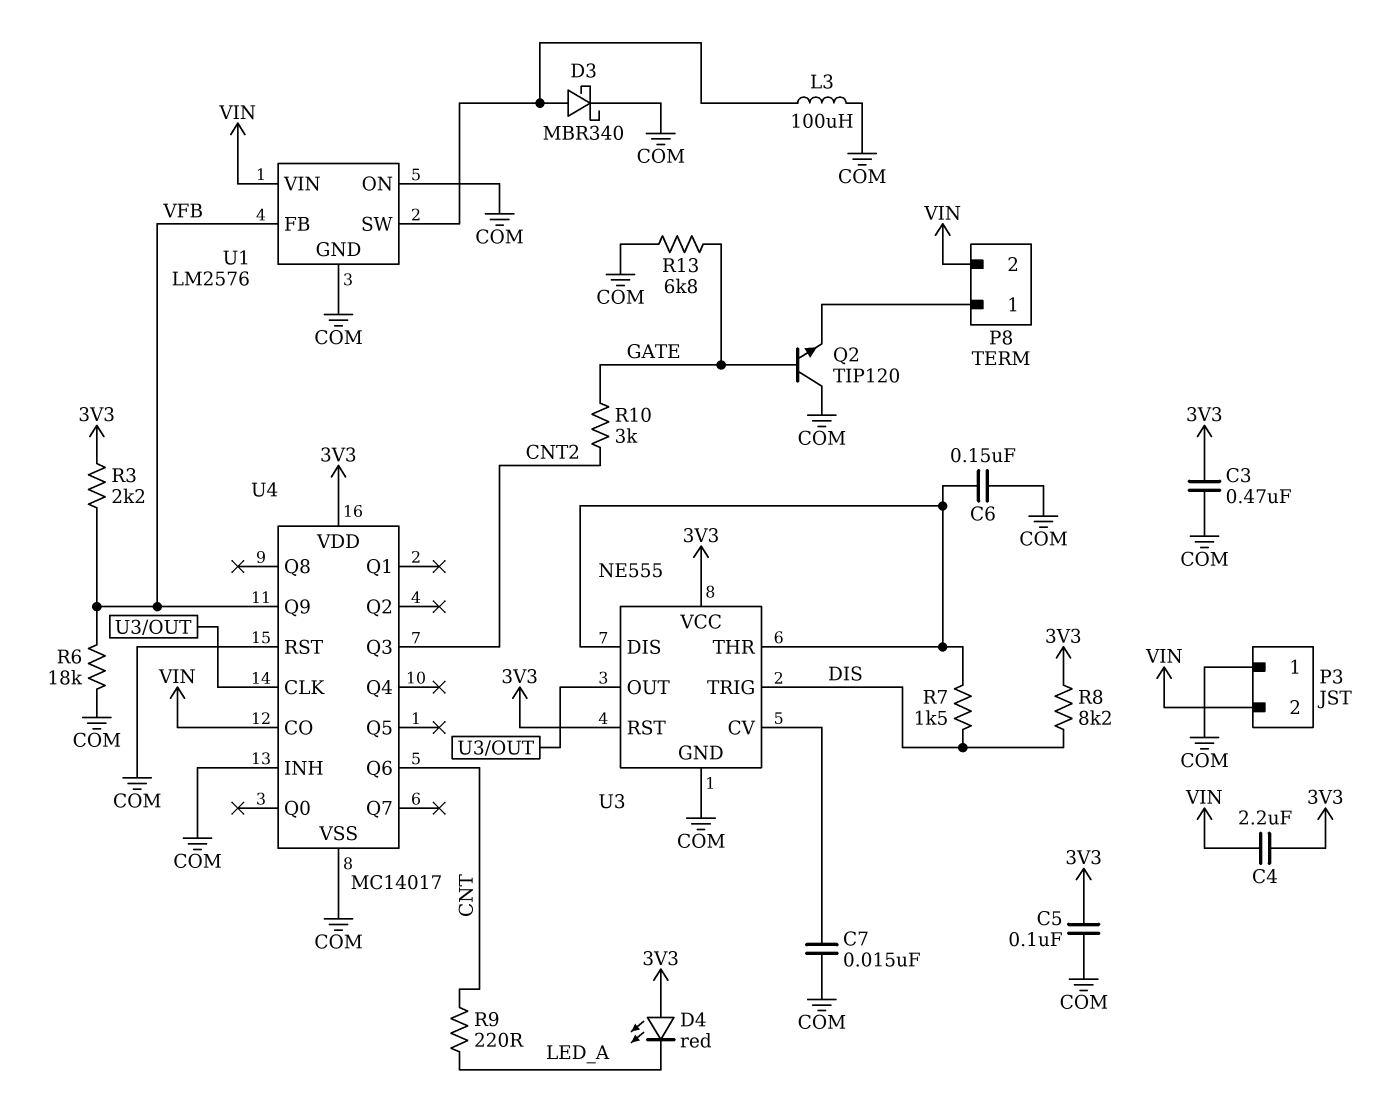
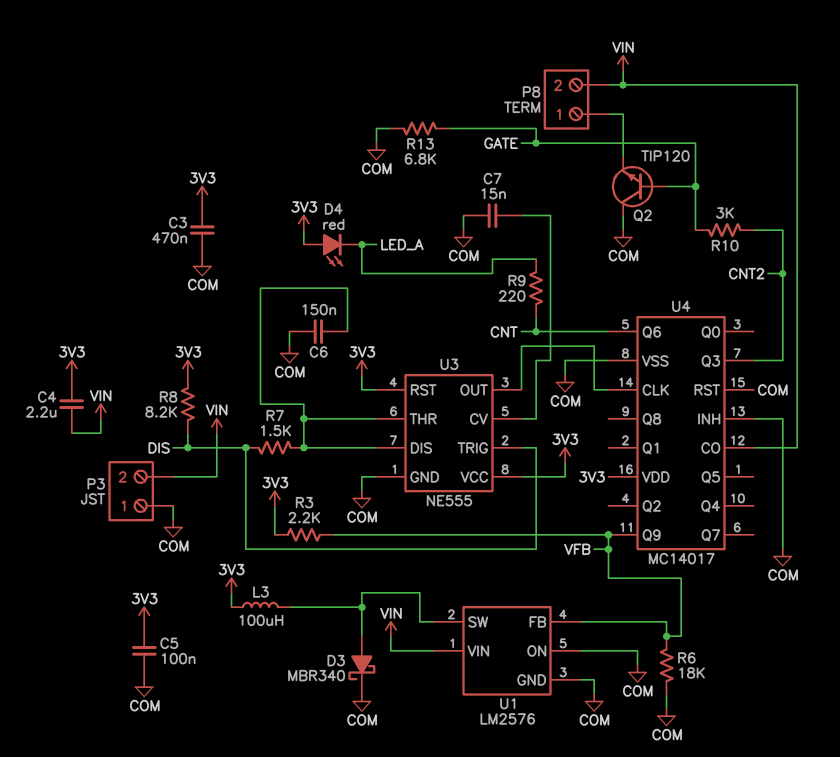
L3: 100uH (COM, U1/SW) -> 100uH (3V3, U1/SW)

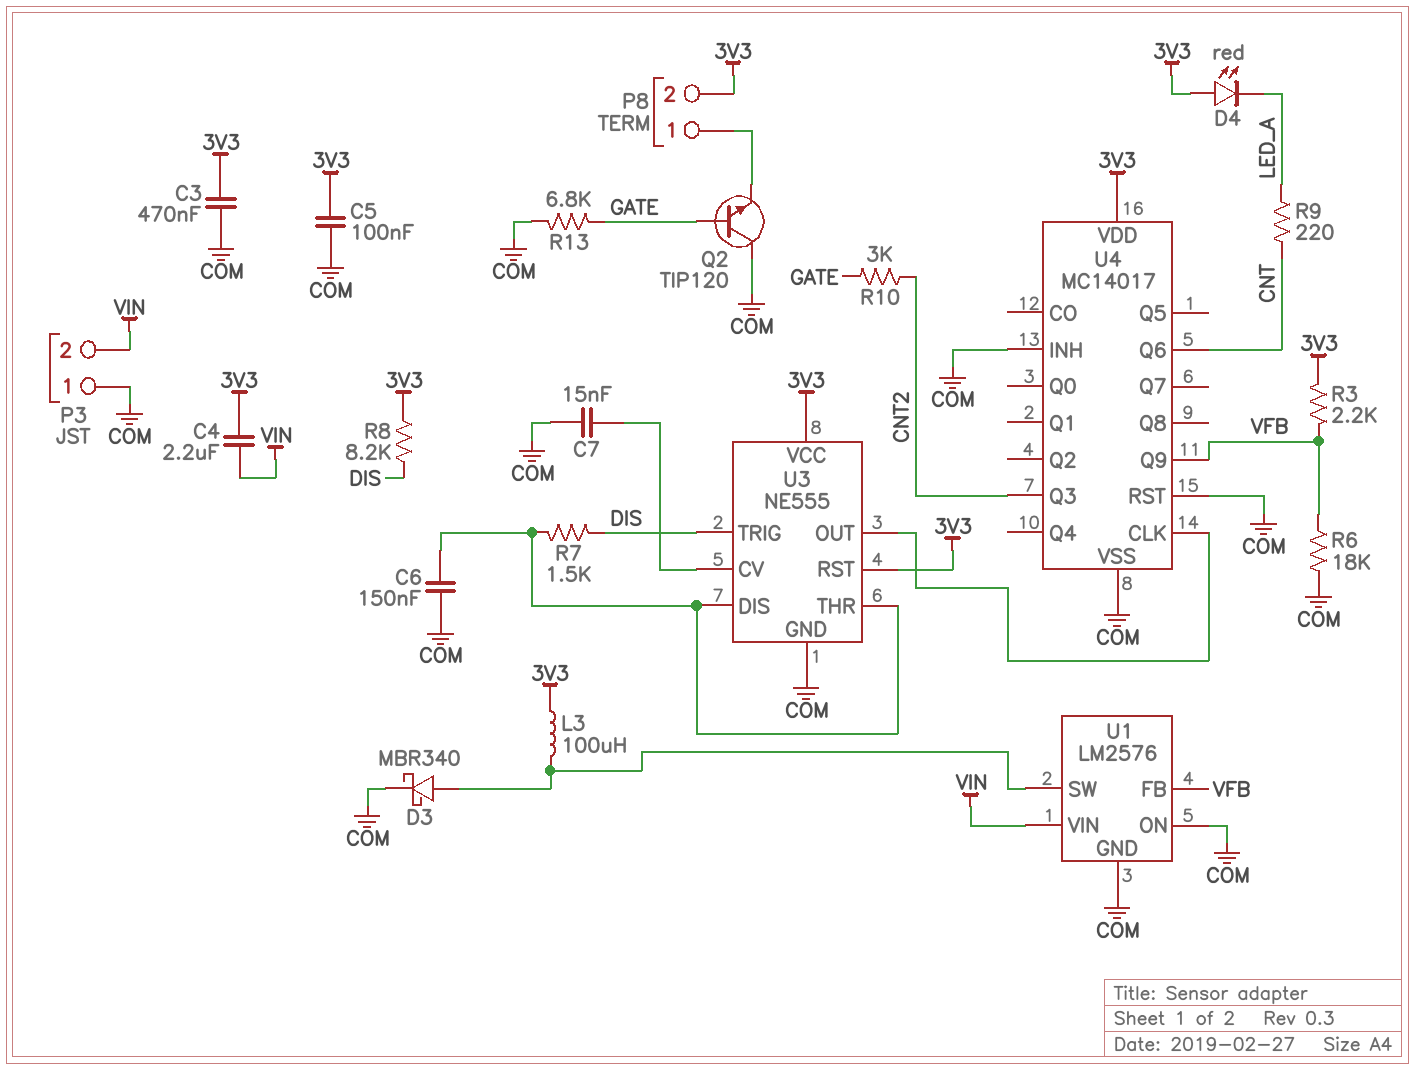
P8 pin 2: VIN -> 3V3
U4 pin CO: VIN -> none

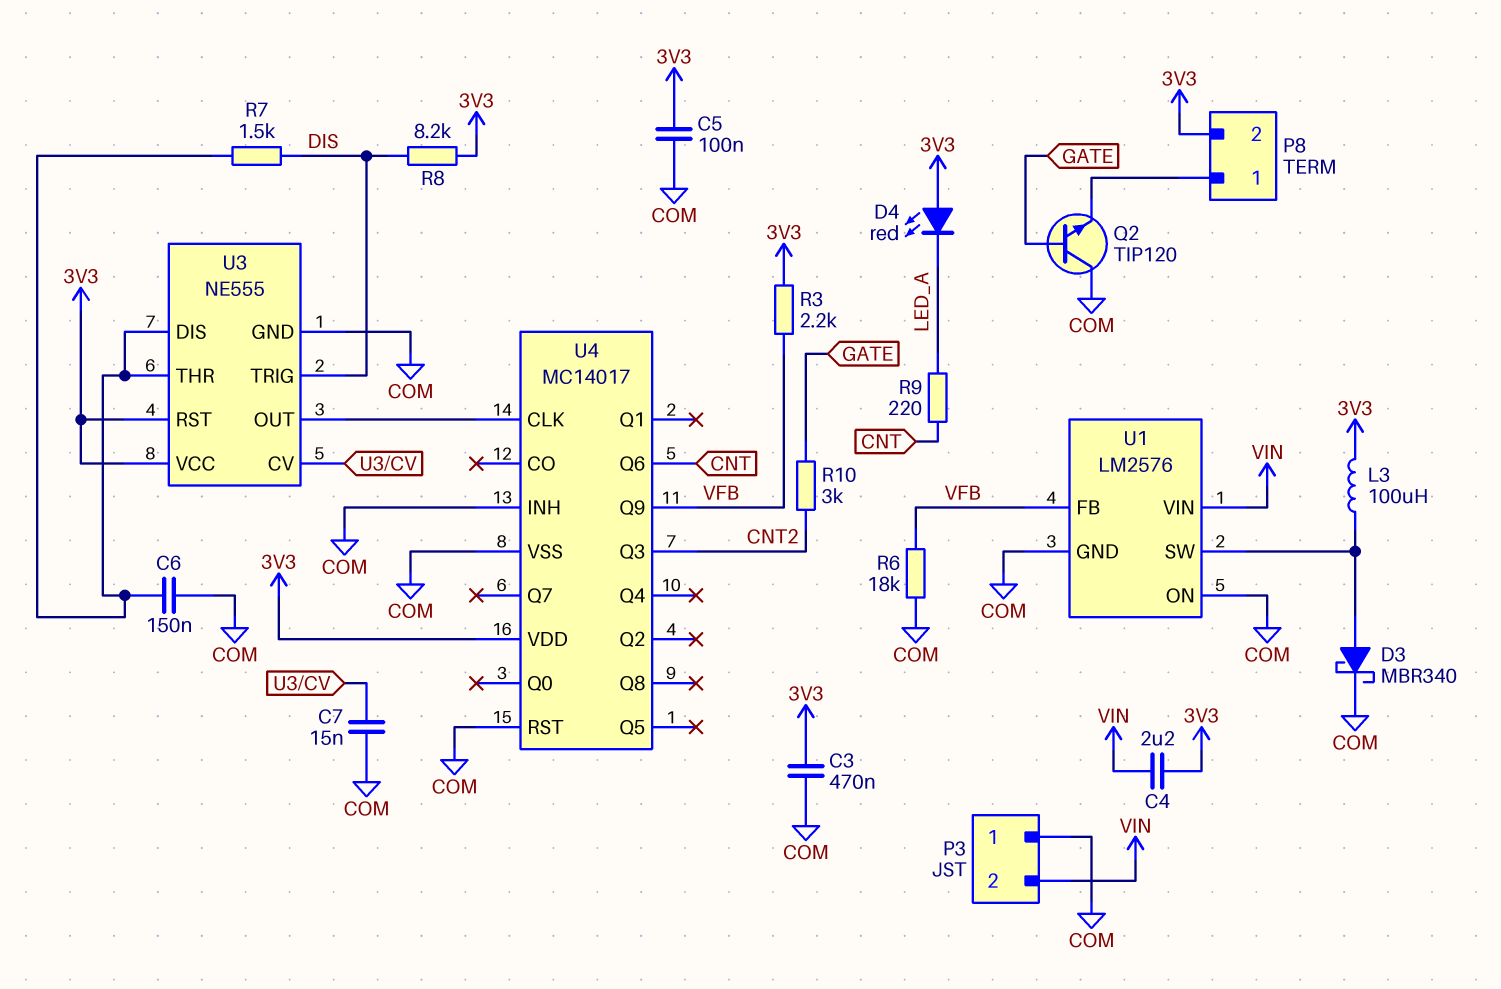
R13: 6.8k (COM, GATE) -> none

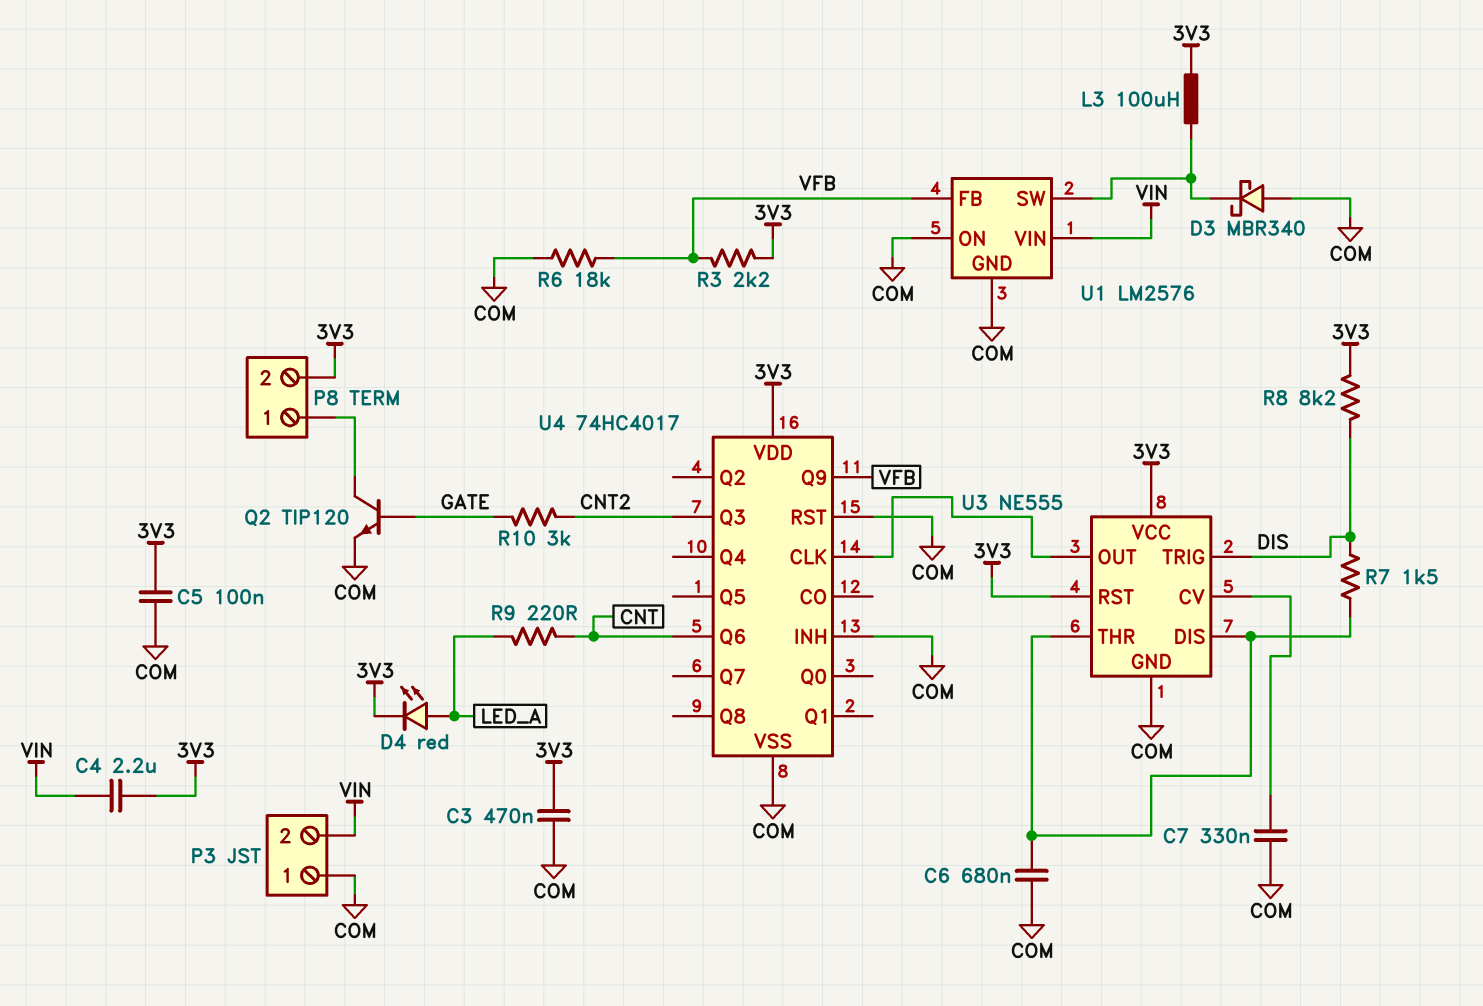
C6: 150nF (COM, U3/DIS) -> 680nF (COM, U3/DIS)
C7: 15nF (COM, U3/CV) -> 330nF (COM, U3/CV)
D3: schottky MBR340 (A U1/SW, K COM) -> schottky MBR340 (A COM, K U1/SW)
D4: LED red (A 3V3, K LED_A) -> LED red (A LED_A, K 3V3)
Q2: NPN TIP120 (B GATE, C COM, E P8/1) -> NPN TIP120 (B GATE, C P8/1, E COM)
U4: MC14017 -> 74HC4017

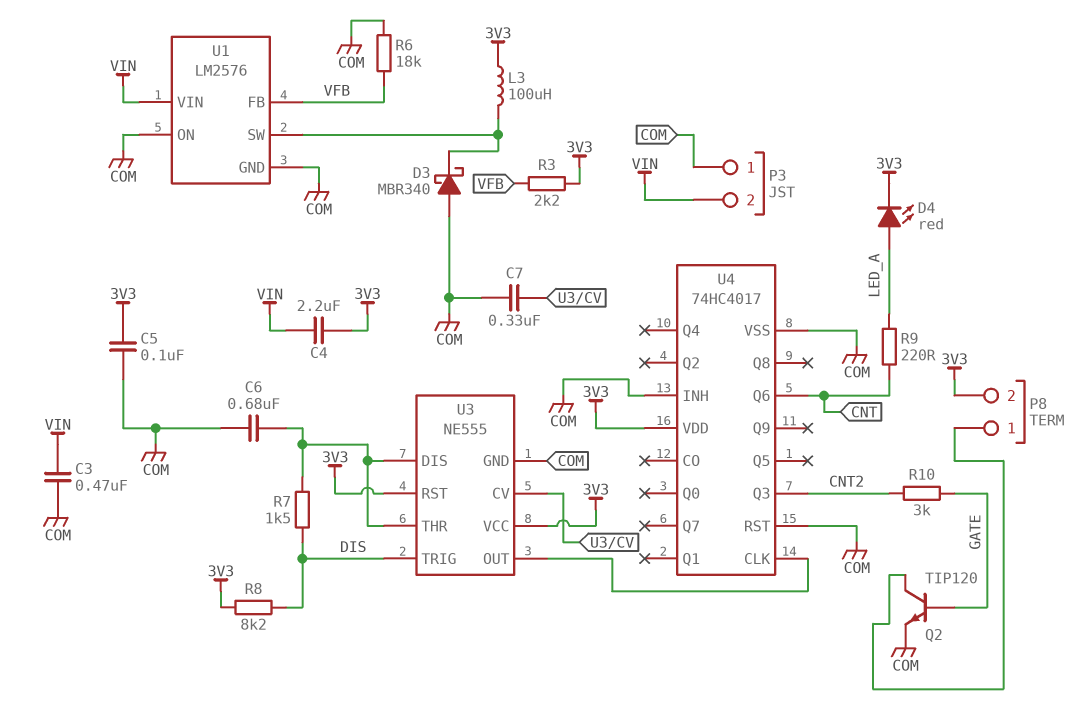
C3: 470nF (3V3, COM) -> 470nF (COM, VIN)
U4 pin Q9: VFB -> none

